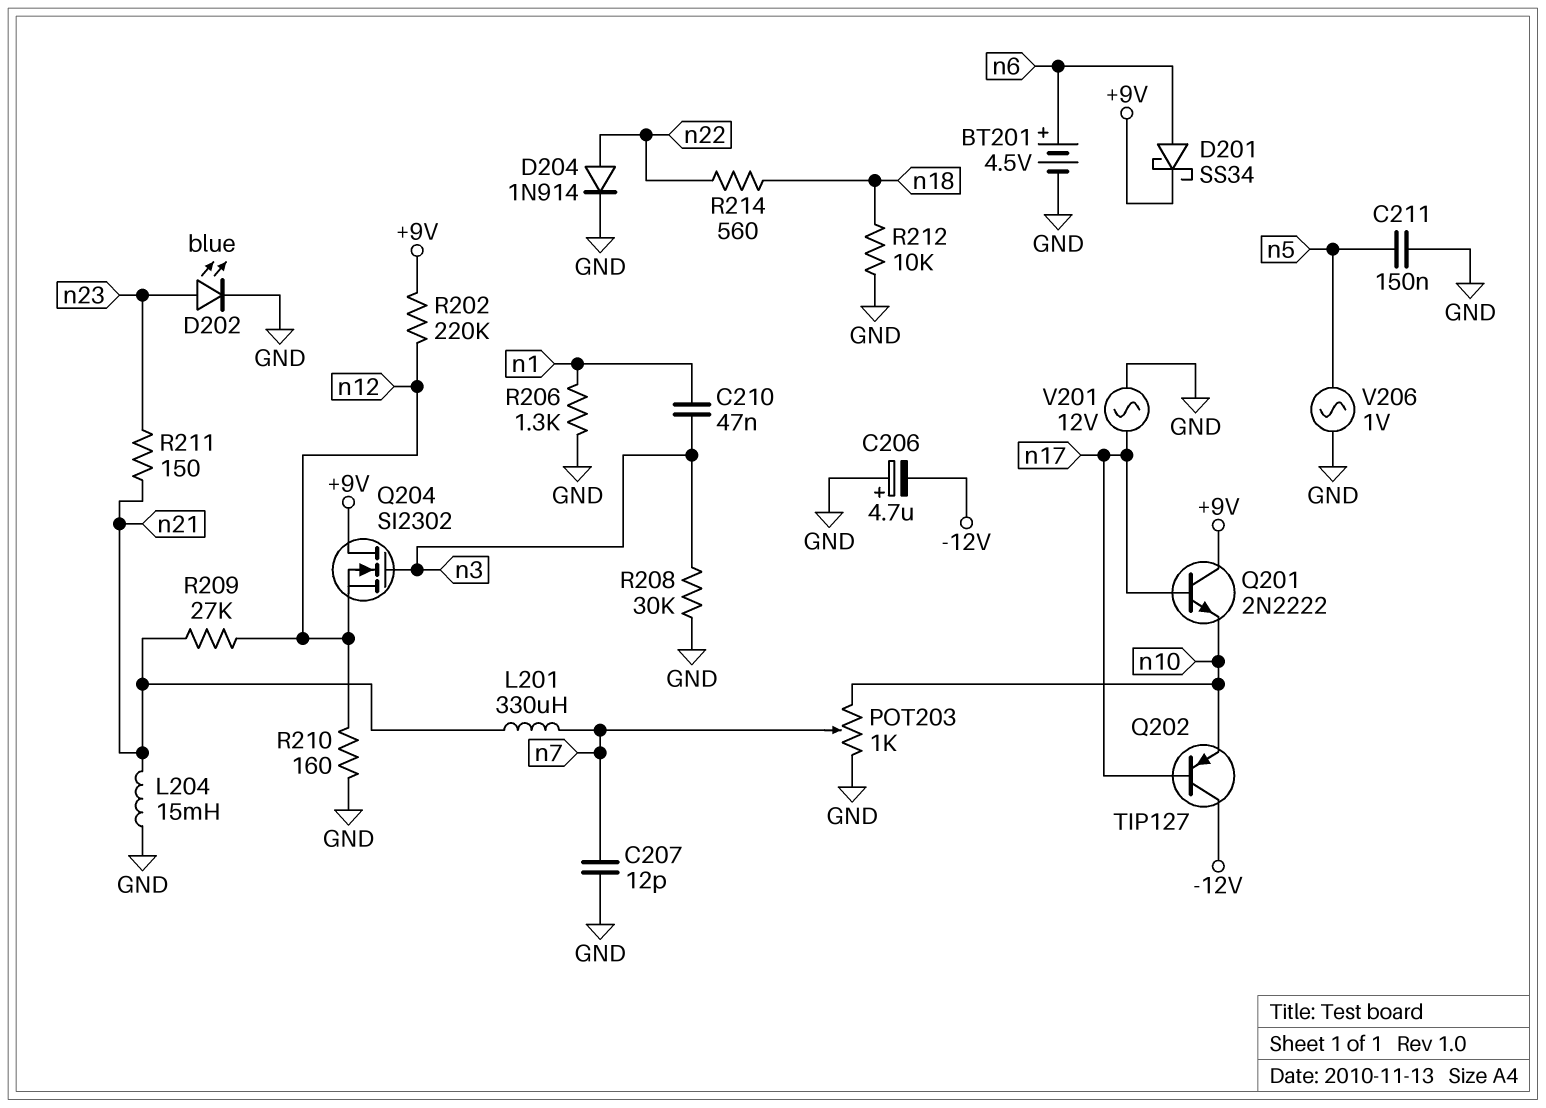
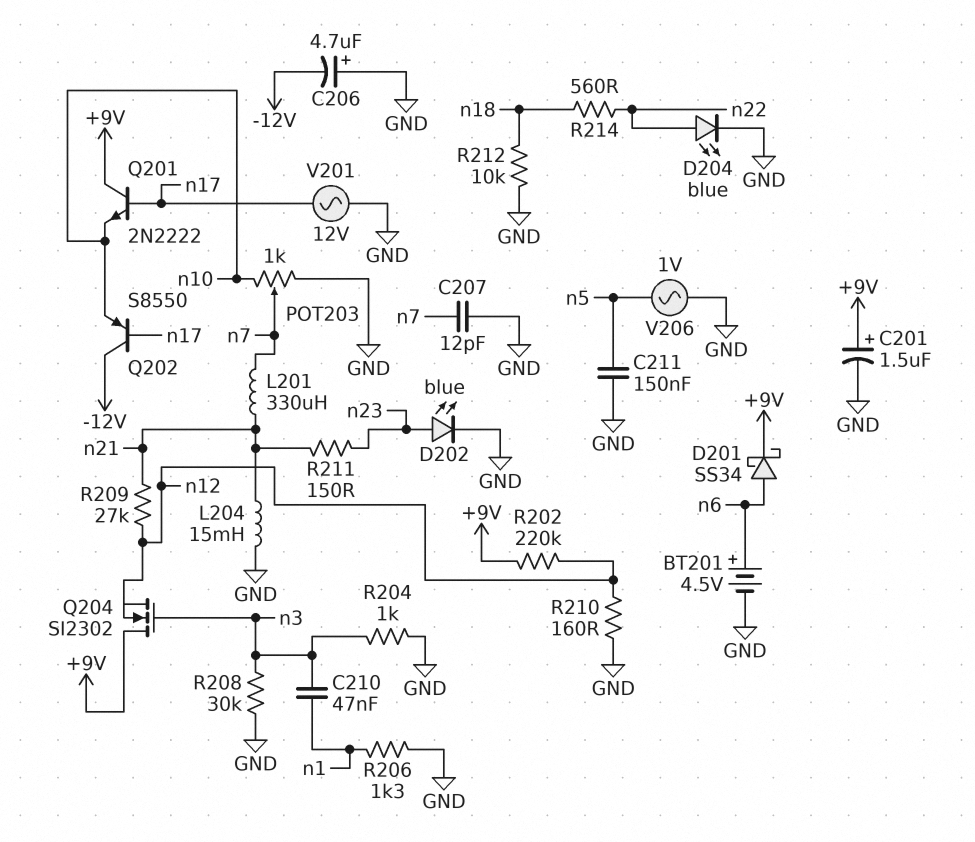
C201: none -> 1.5uF (plus +9V, minus GND)
D204: diode 1N914 (A n22, K GND) -> LED blue (A n22, K GND)
Q202: PNP TIP127 (B n17, C -12V, E n10) -> PNP S8550 (B n17, C -12V, E n10)
R204: none -> 1k (GND, n3)

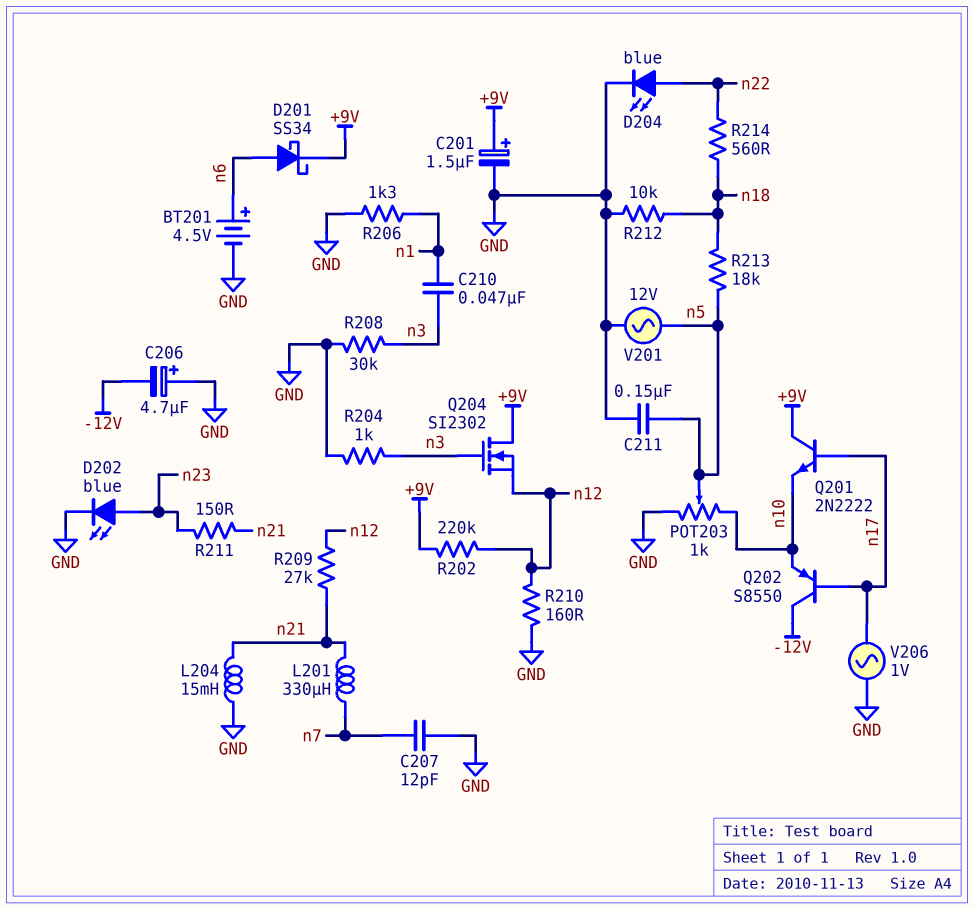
POT203: 1k (GND, n10, wiper n7) -> 1k (GND, n10, wiper n5)
R213: none -> 18k (n5, n18)
V201: AC 12V (GND, n17) -> AC 12V (GND, n5)
V206: AC 1V (GND, n5) -> AC 1V (GND, n17)

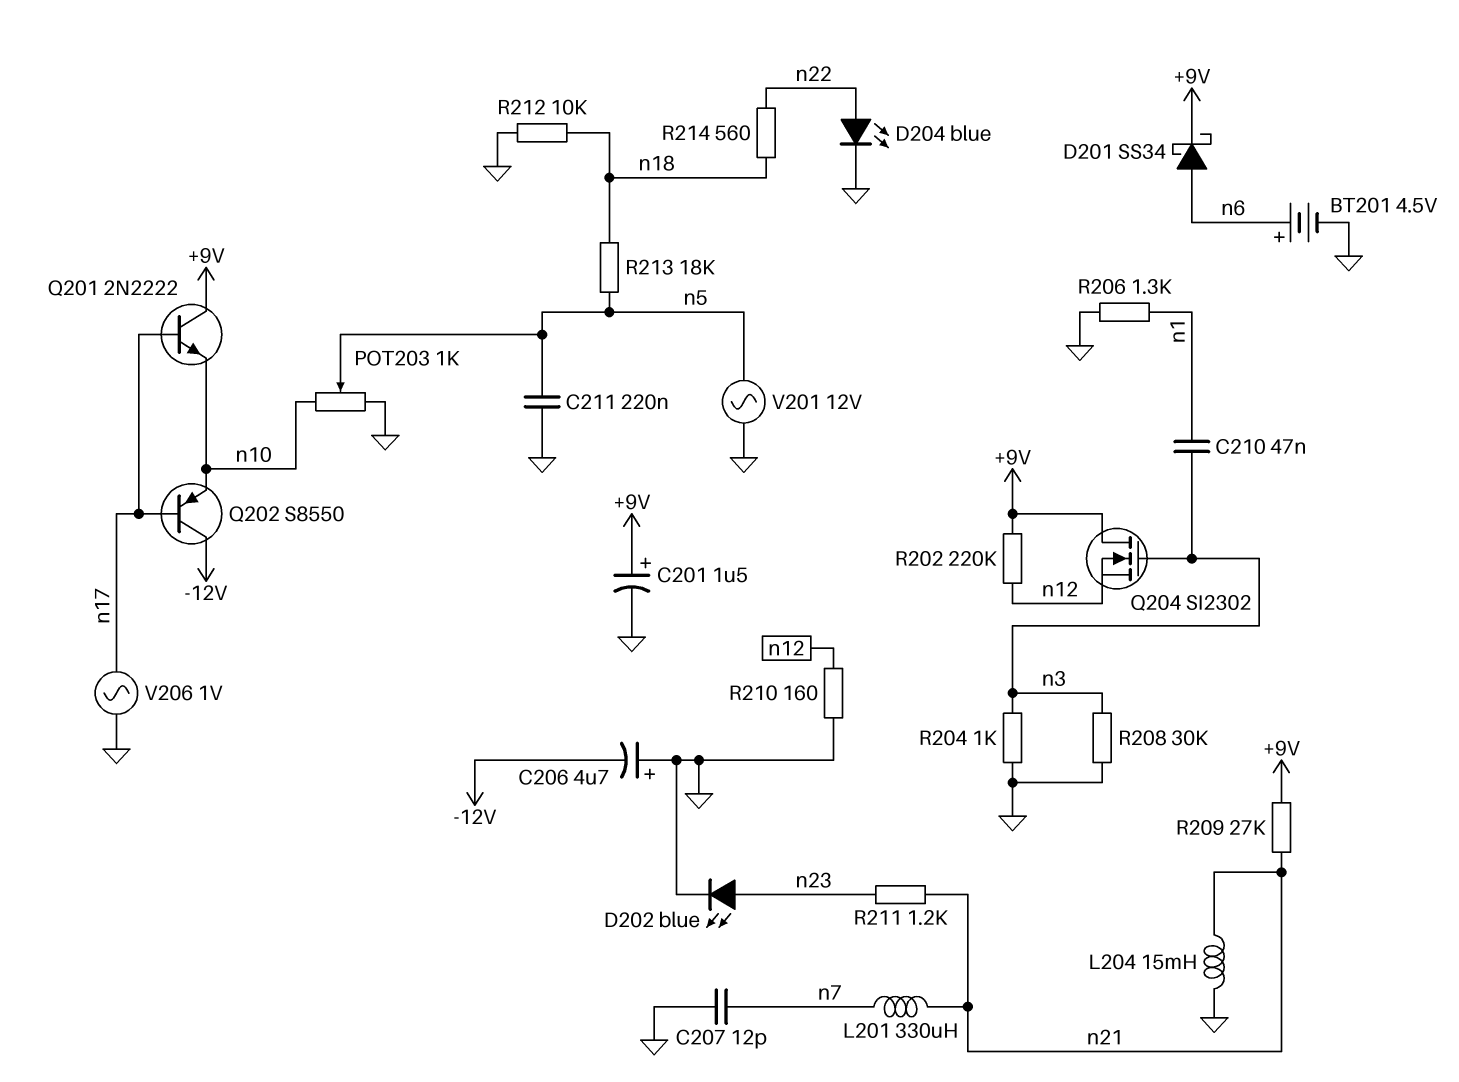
C211: 150nF (GND, n5) -> 220nF (GND, n5)
R209: 27k (n12, n21) -> 27k (+9V, n21)
R211: 150 (n21, n23) -> 1.2k (n21, n23)

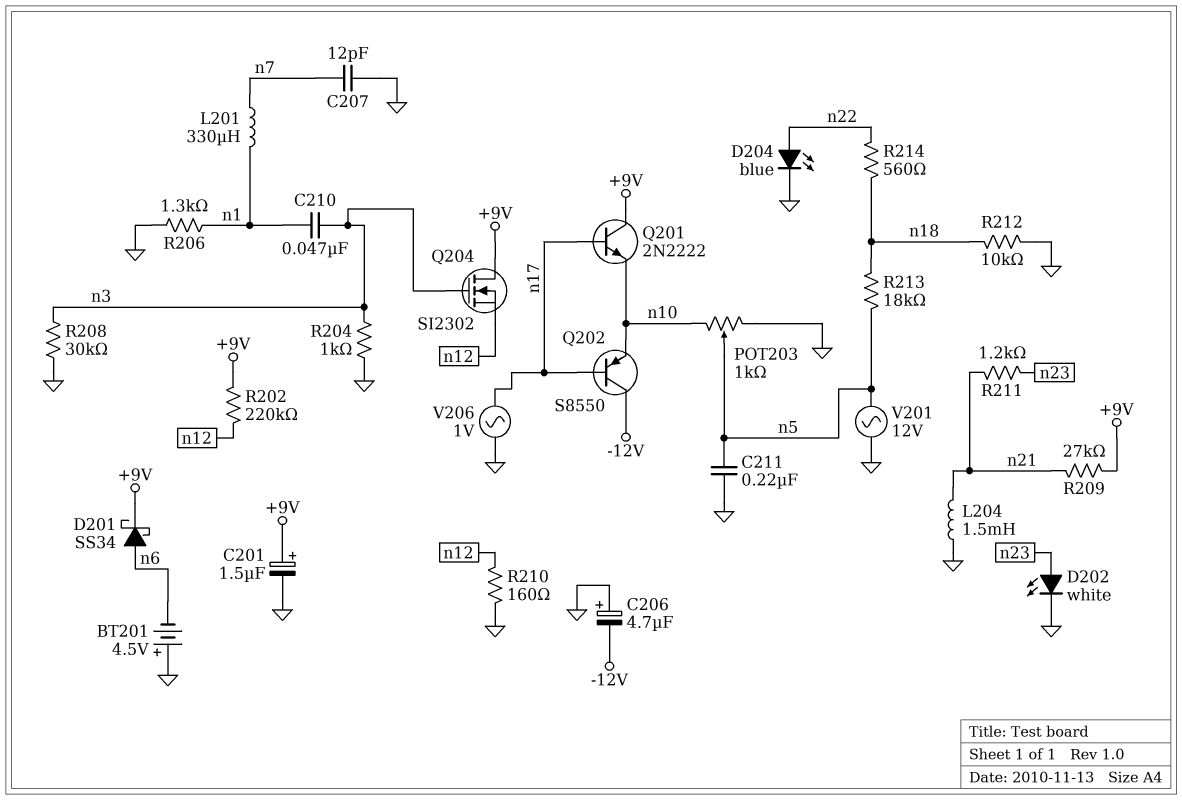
BT201: 4.5V (plus n6, minus GND) -> 4.5V (plus GND, minus n6)
D202: LED blue (A n23, K GND) -> LED white (A n23, K GND)
L201: 330uH (n7, n21) -> 330uH (n1, n7)
L204: 15mH (GND, n21) -> 1.5mH (GND, n21)

